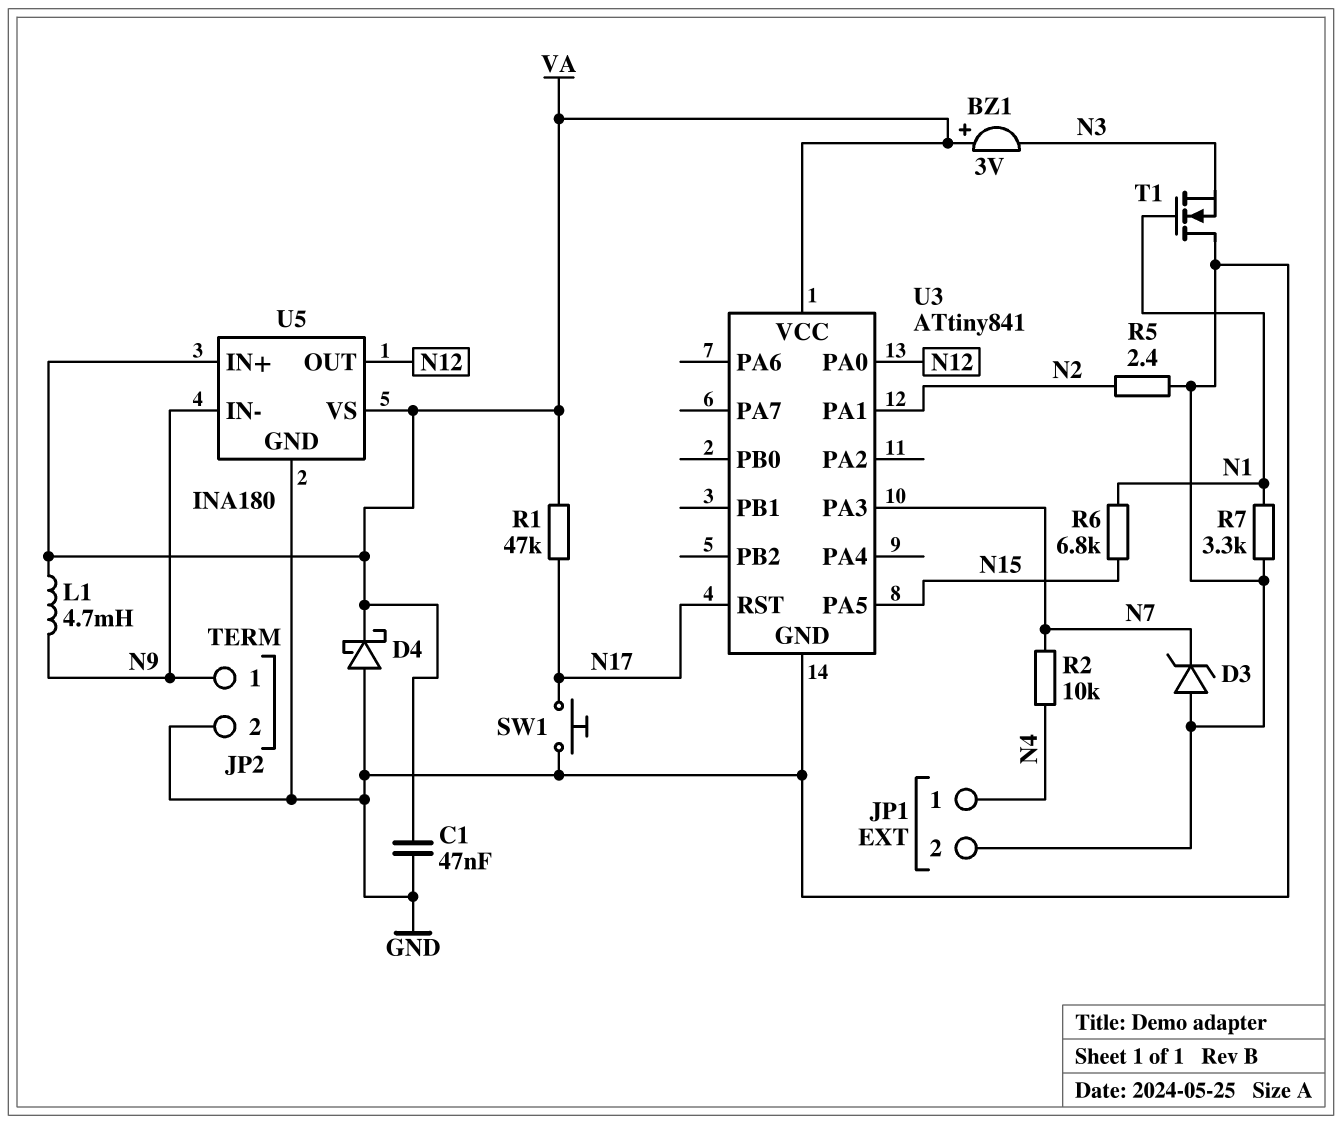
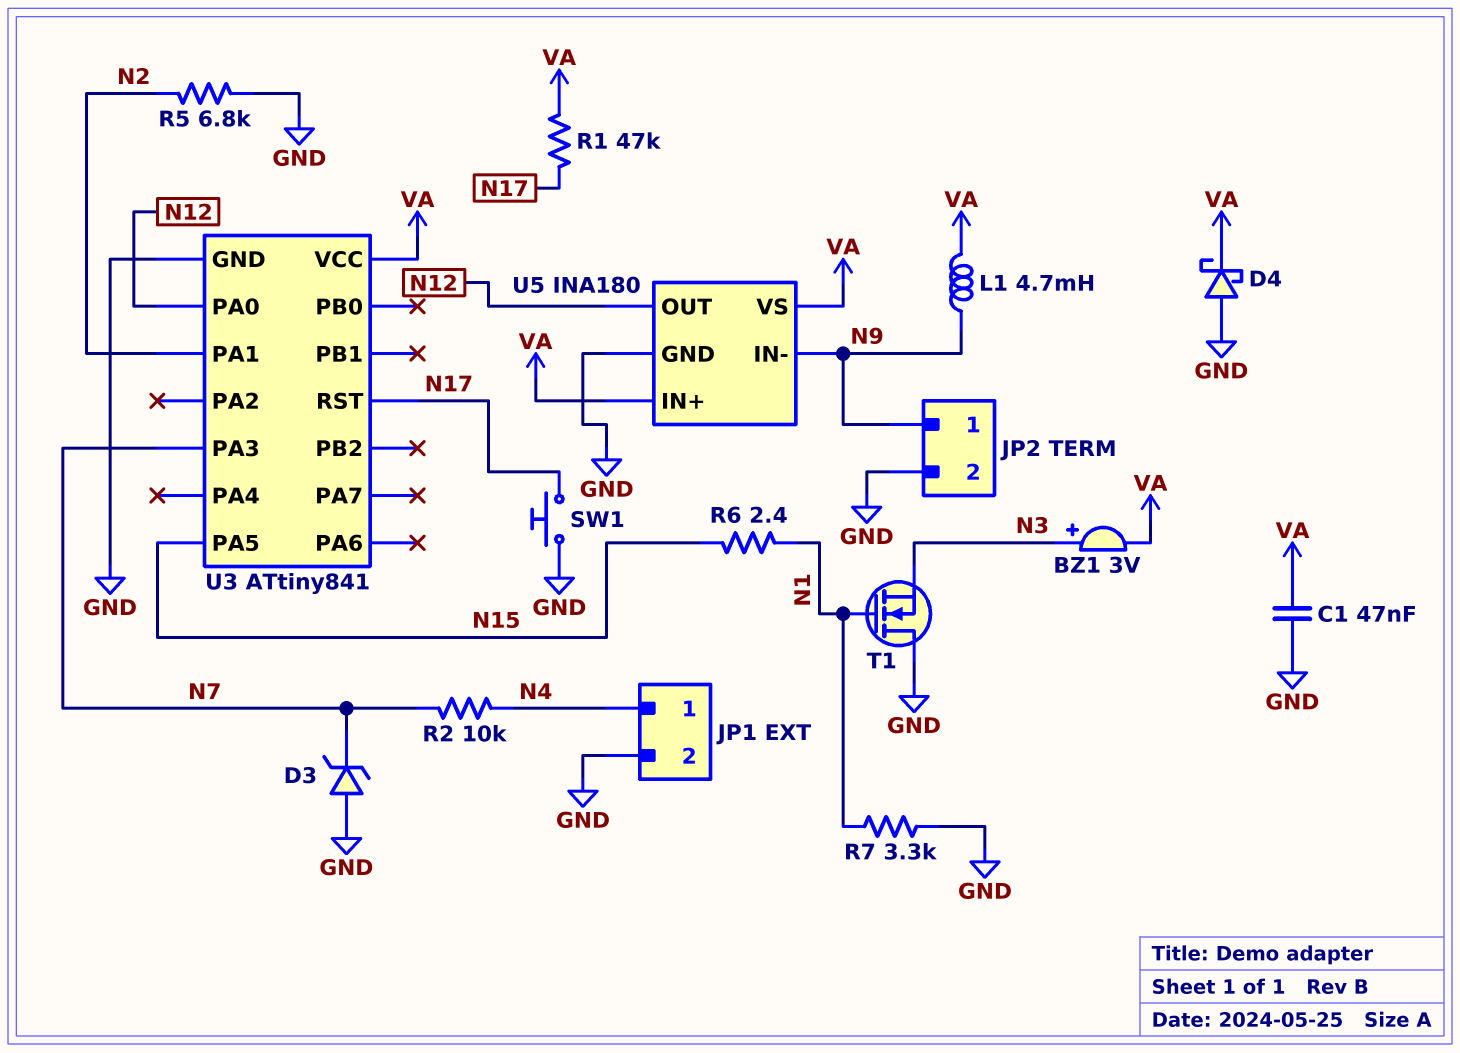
BZ1: buzzer 3V (plus VA, minus N3) -> buzzer 3V (plus N3, minus VA)
R5: 2.4 (GND, N2) -> 6.8k (GND, N2)
R6: 6.8k (N1, N15) -> 2.4 (N1, N15)

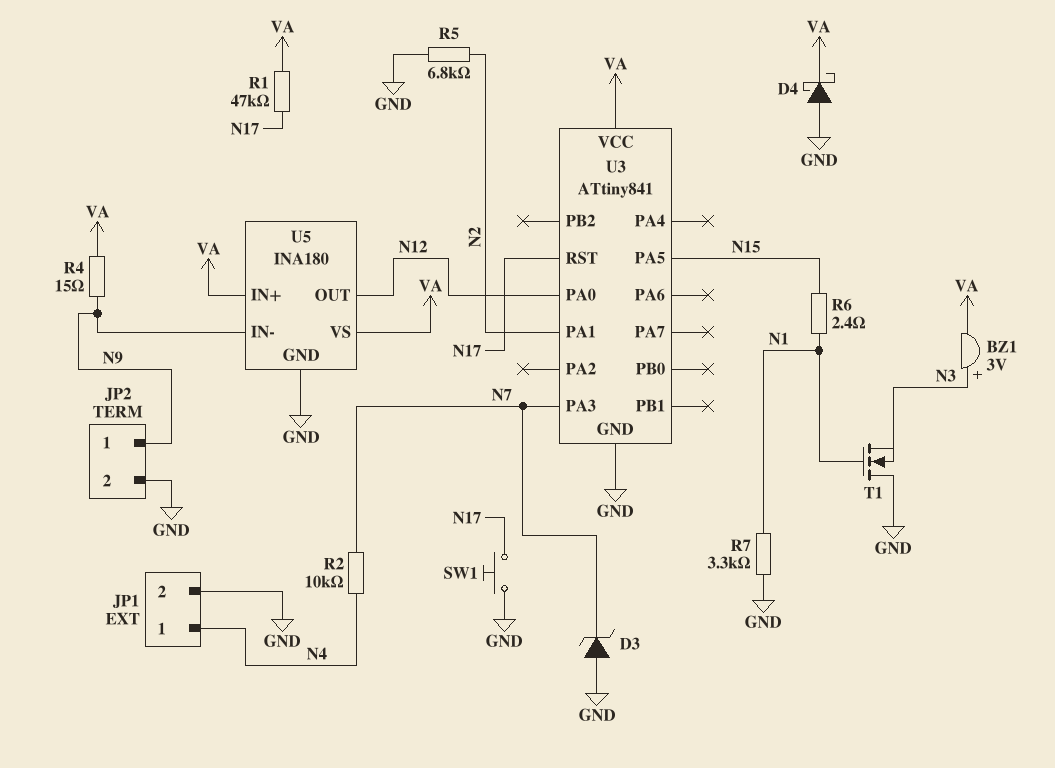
C1: 47nF (GND, VA) -> none
L1: 4.7mH (N9, VA) -> none
R4: none -> 15 (N9, VA)

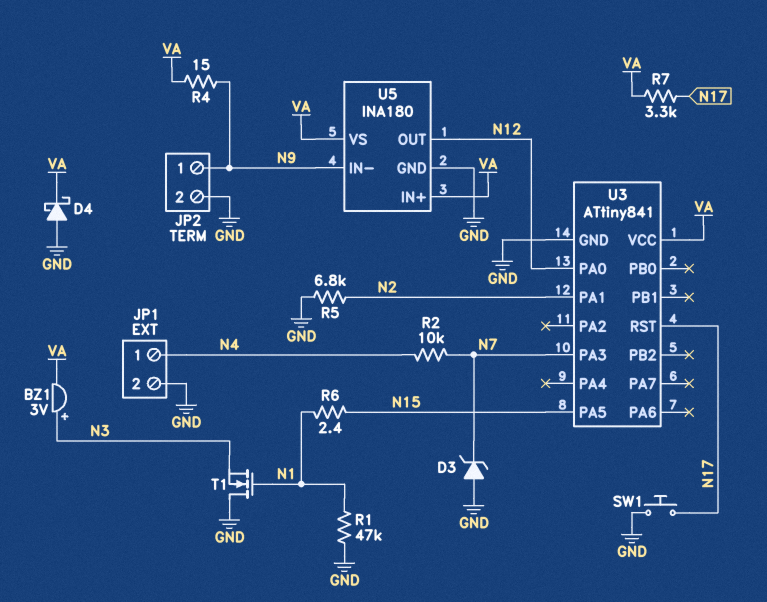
R1: 47k (N17, VA) -> 47k (GND, N1)
R7: 3.3k (GND, N1) -> 3.3k (N17, VA)

